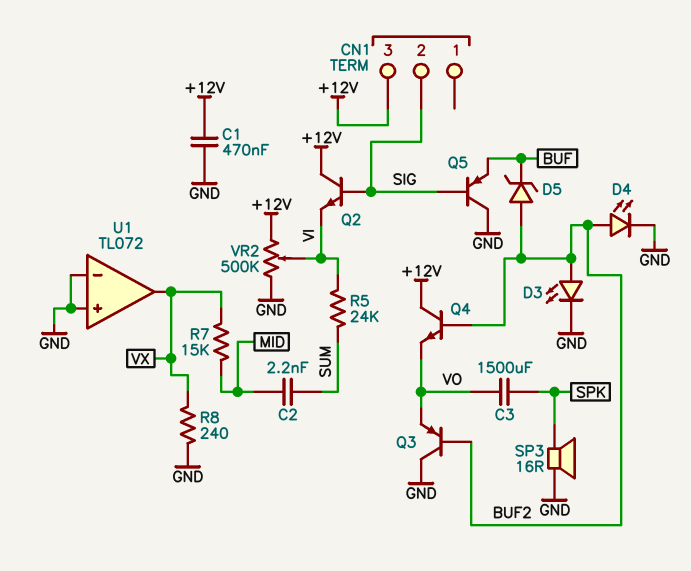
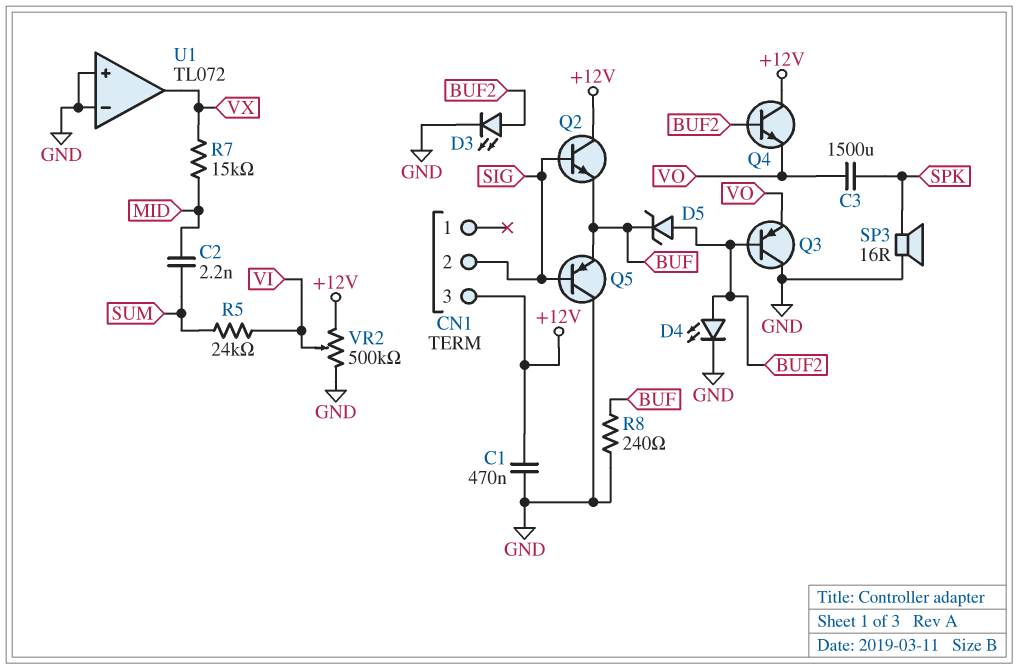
Q2: NPN (B SIG, C +12V, E VI) -> NPN (B SIG, C +12V, E BUF)
R8: 240 (GND, VX) -> 240 (BUF, GND)

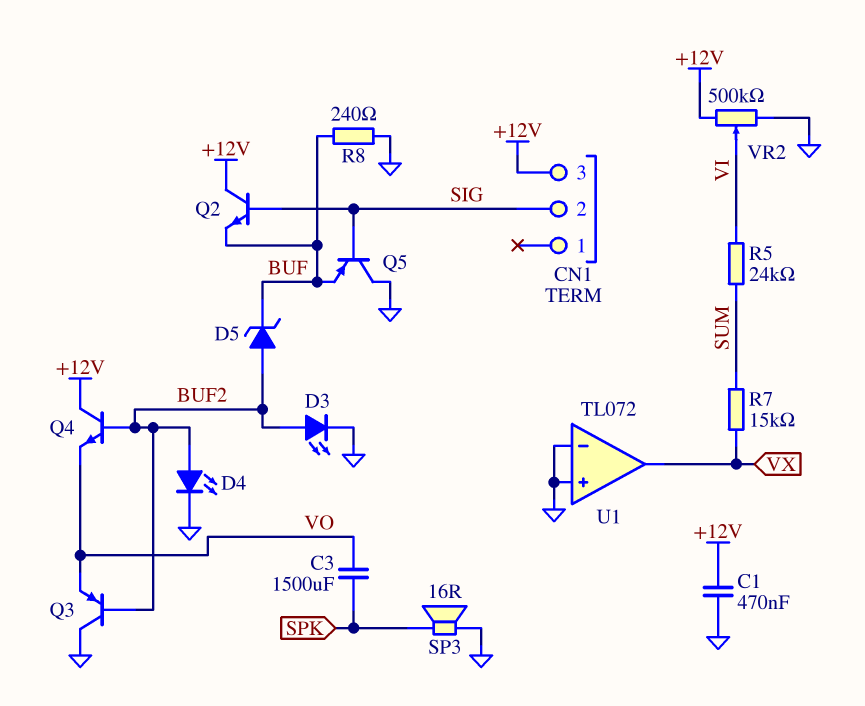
C2: 2.2nF (MID, SUM) -> none
R7: 15k (MID, VX) -> 15k (SUM, VX)

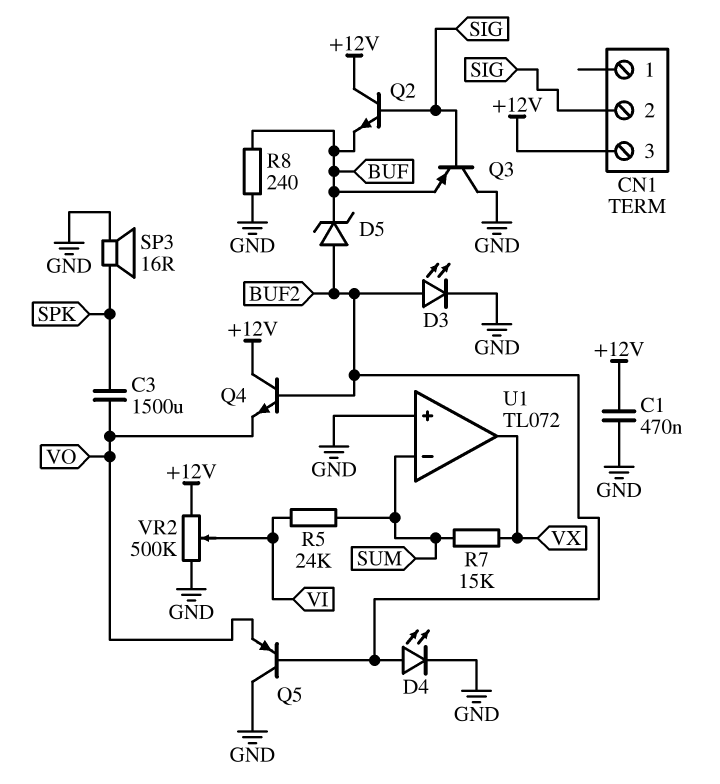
Q3: PNP (B BUF2, C GND, E VO) -> PNP (B SIG, C GND, E BUF)
Q5: PNP (B SIG, C GND, E BUF) -> PNP (B BUF2, C GND, E VO)
U1 pin in-: GND -> SUM

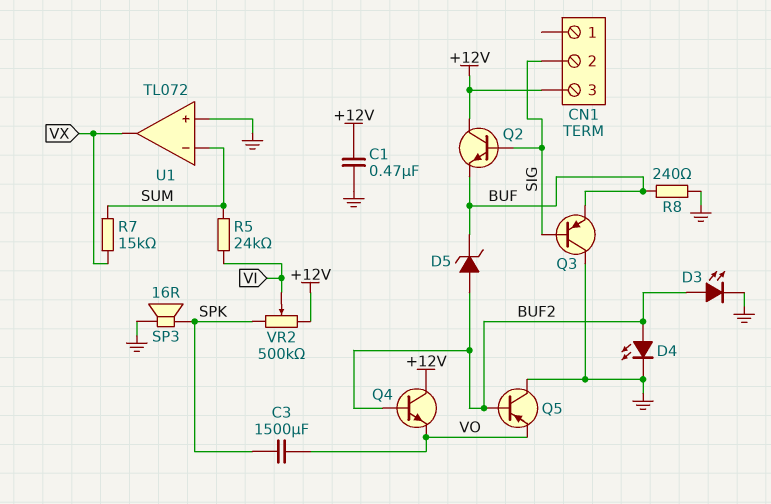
VR2: 500k (+12V, GND, wiper VI) -> 500k (+12V, SPK, wiper VI)

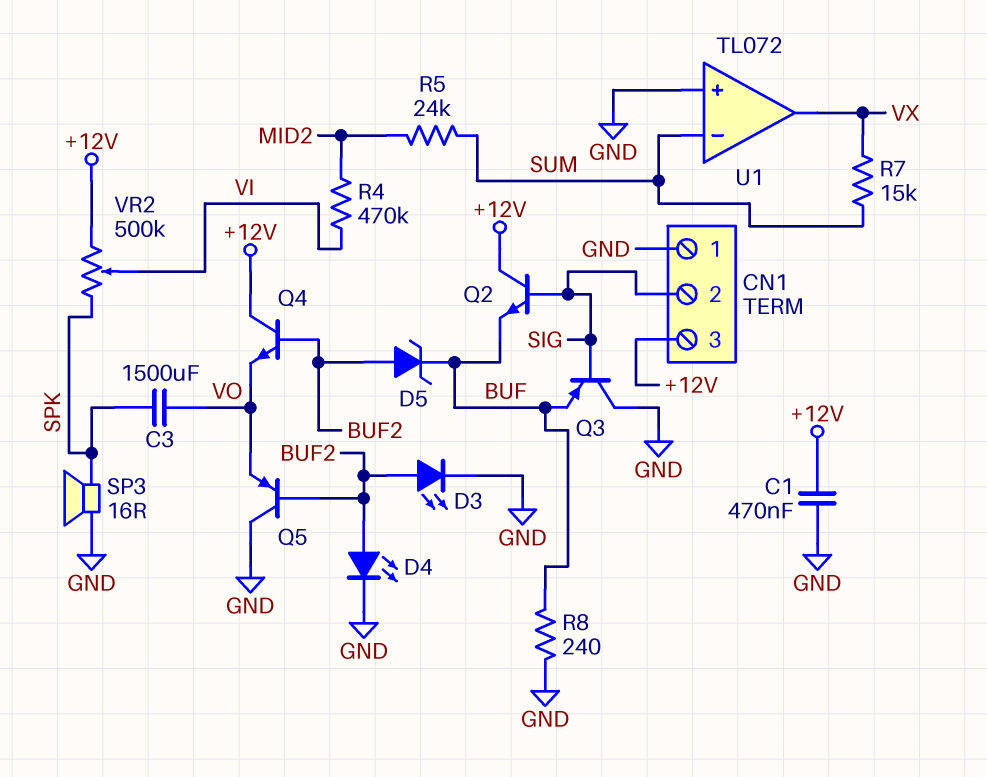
CN1 pin 1: none -> GND
R4: none -> 470k (MID2, VI)
R5: 24k (SUM, VI) -> 24k (MID2, SUM)

